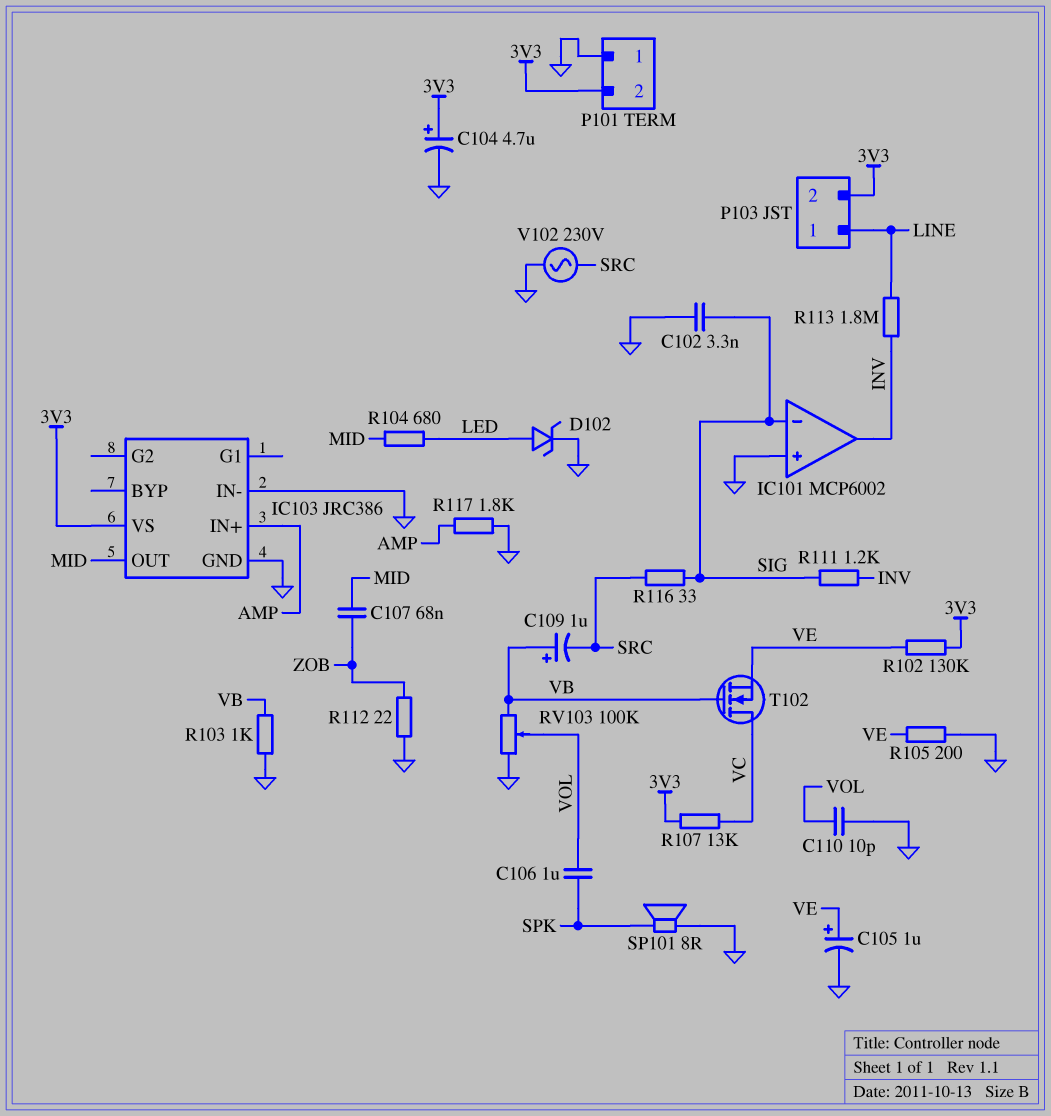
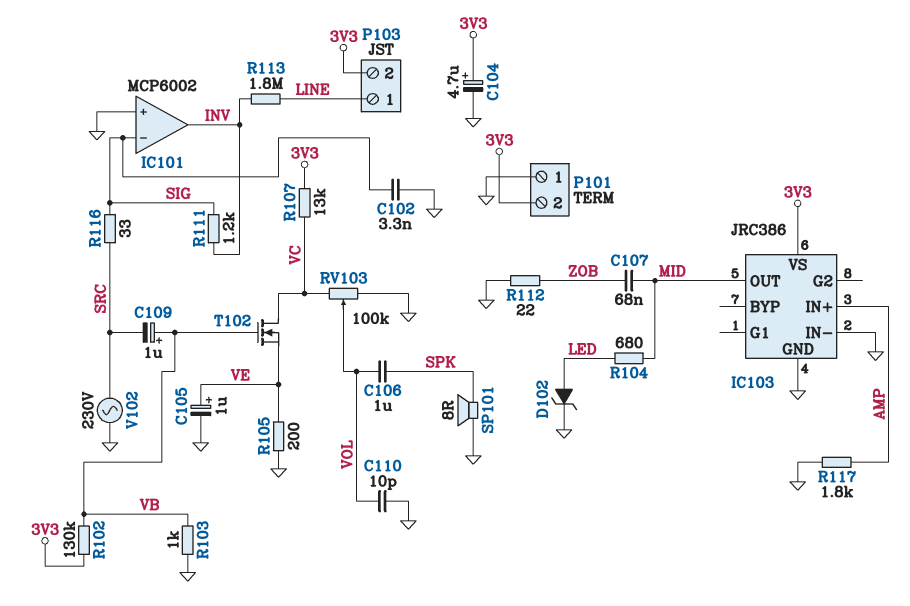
R102: 130k (3V3, VE) -> 130k (3V3, VB)
RV103: 100k (GND, VB, wiper VOL) -> 100k (GND, VC, wiper VOL)

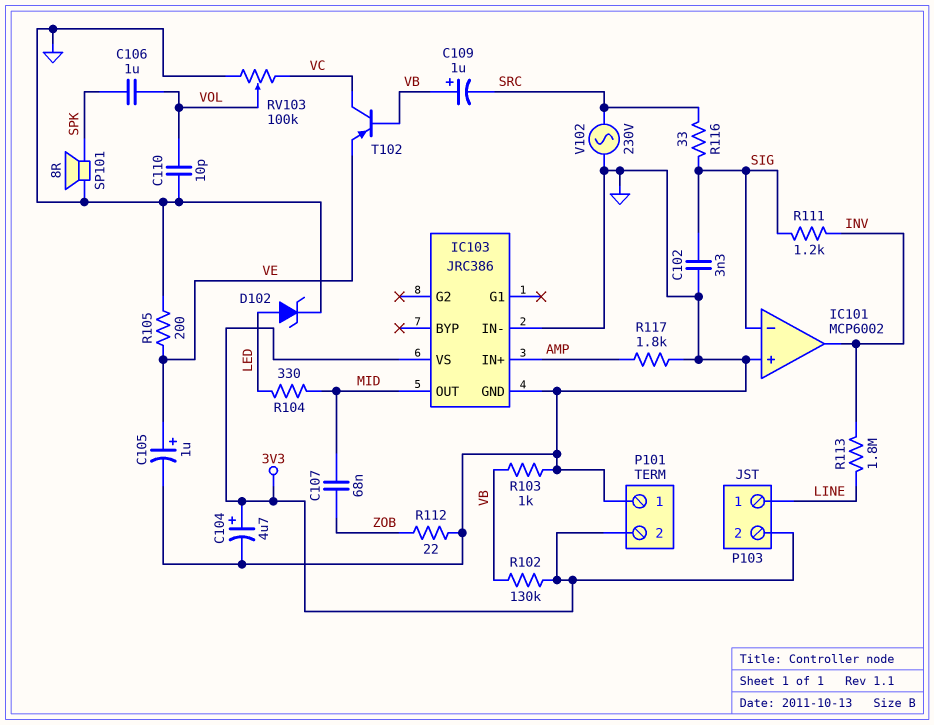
R104: 680 (LED, MID) -> 330 (LED, MID)
R107: 13k (3V3, VC) -> none
T102: NMOS (G VB, D VC, S VE) -> PNP (B VB, C VC, E VE)

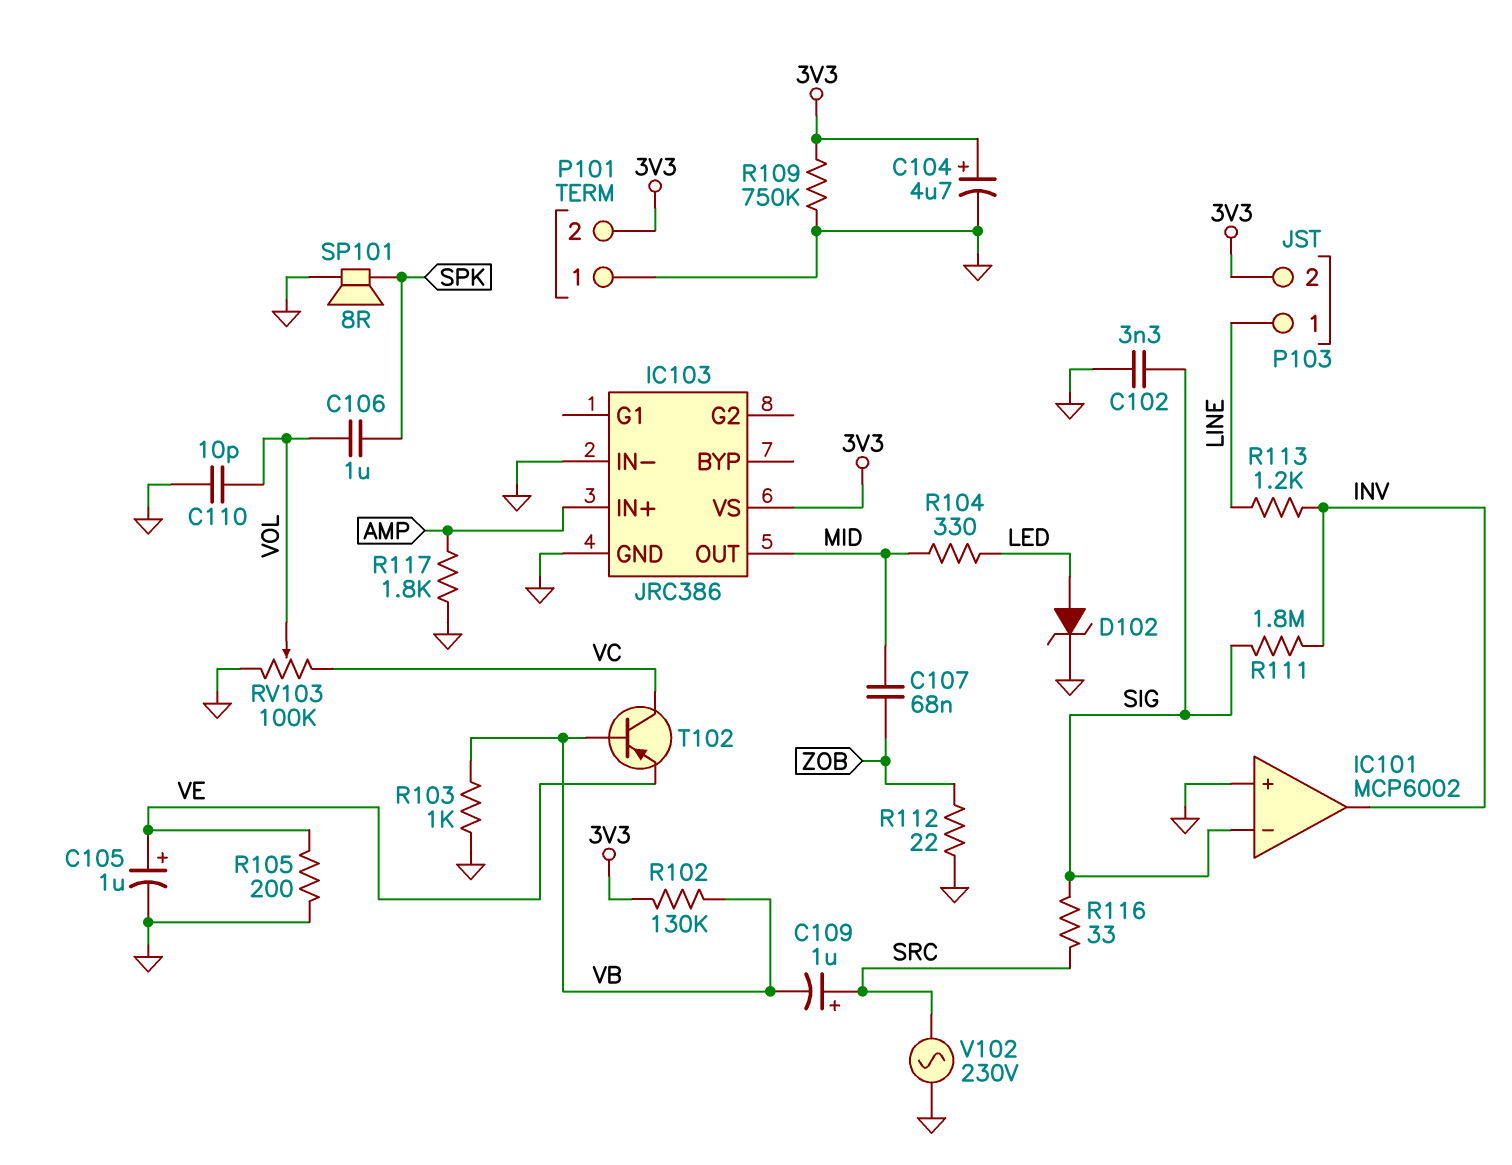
C109: 1uF (plus VB, minus SRC) -> 1uF (plus SRC, minus VB)
R109: none -> 750k (3V3, GND)
R111: 1.2k (INV, SIG) -> 1.8M (INV, SIG)
R113: 1.8M (INV, LINE) -> 1.2k (INV, LINE)

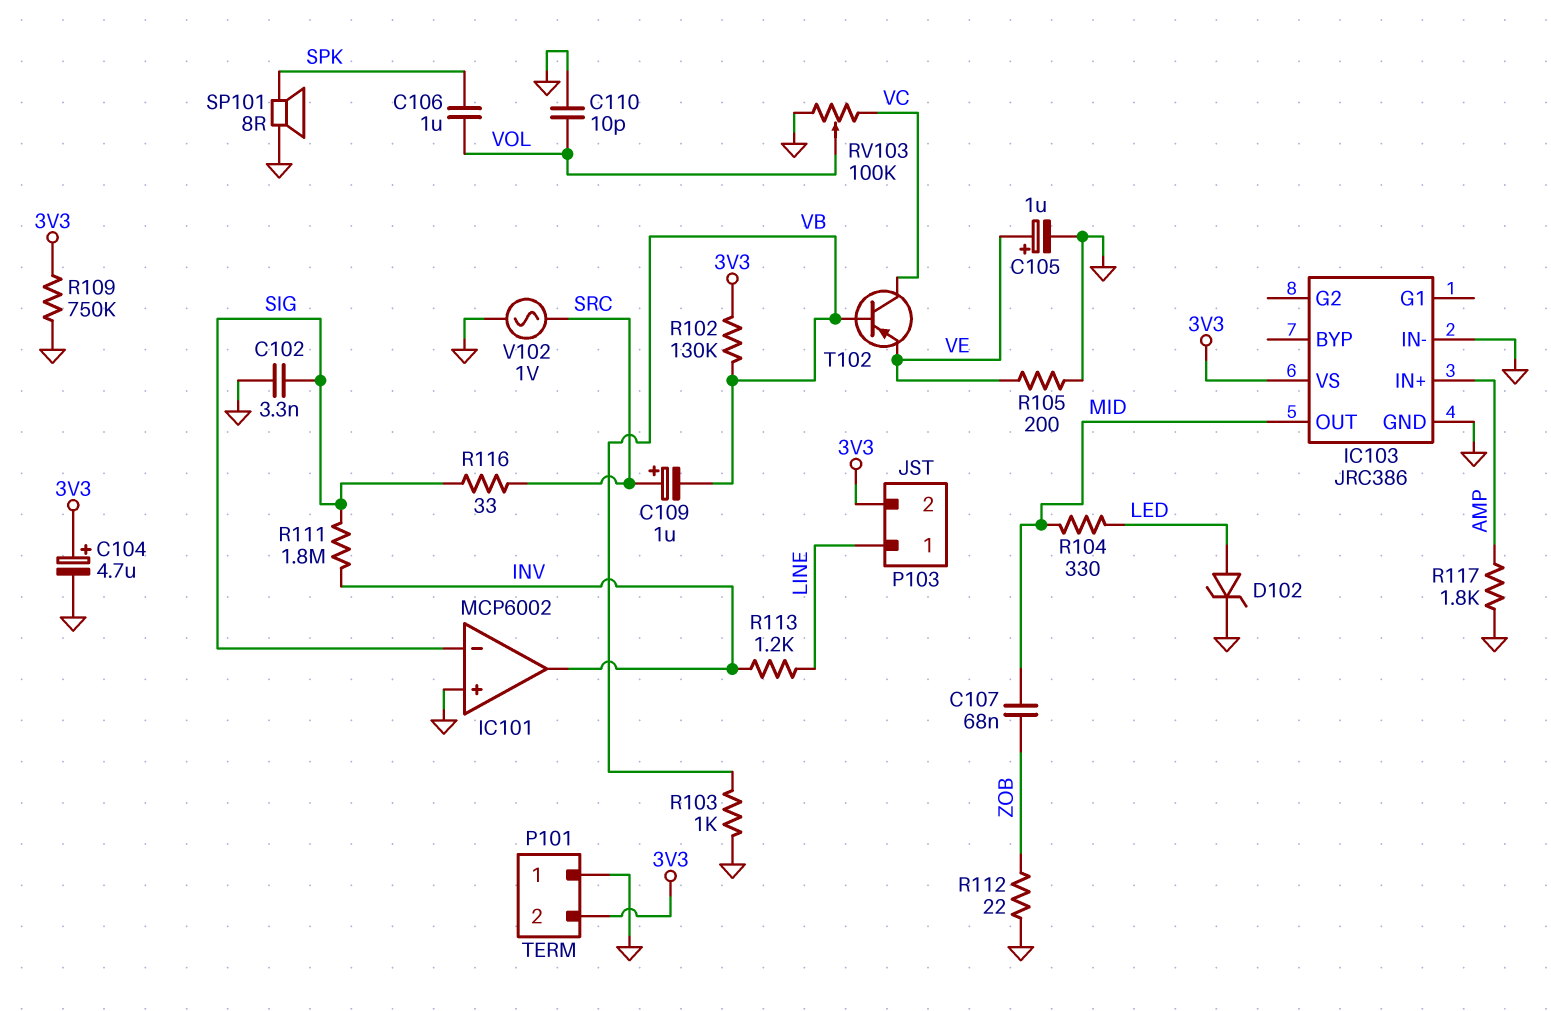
V102: AC 230V (GND, SRC) -> AC 1V (GND, SRC)

